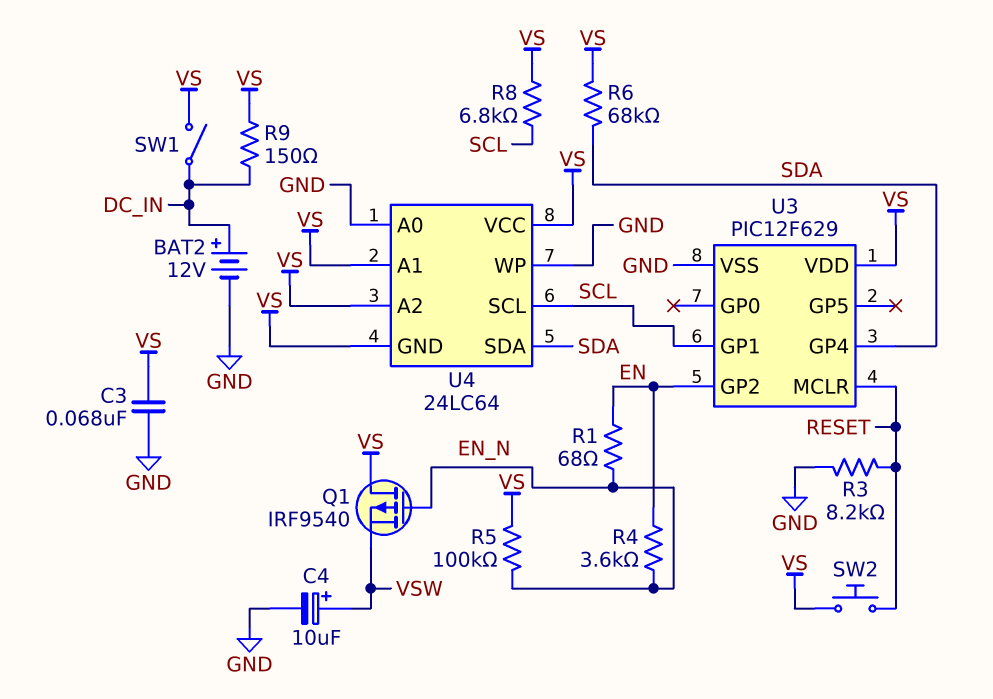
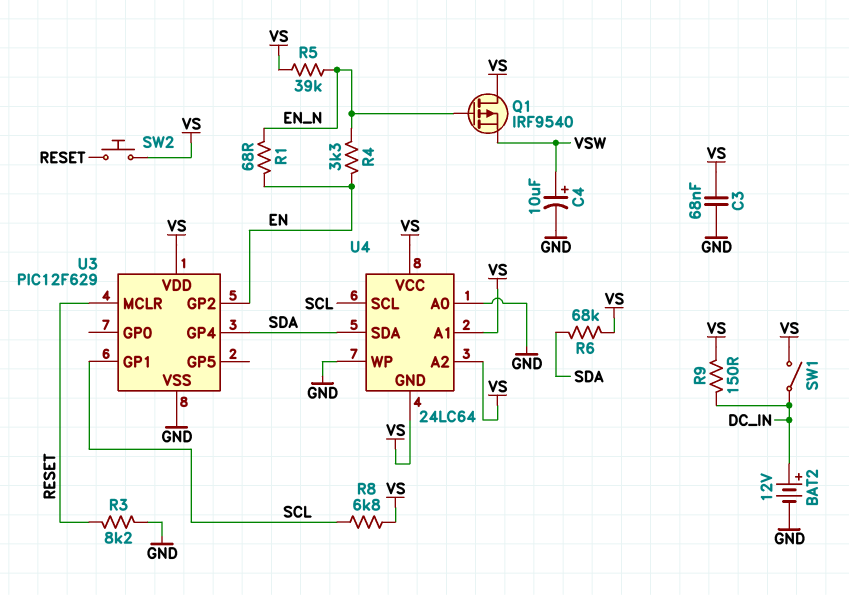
R4: 3.6k (EN, EN_N) -> 3.3k (EN, EN_N)
R5: 100k (EN_N, VS) -> 39k (EN_N, VS)

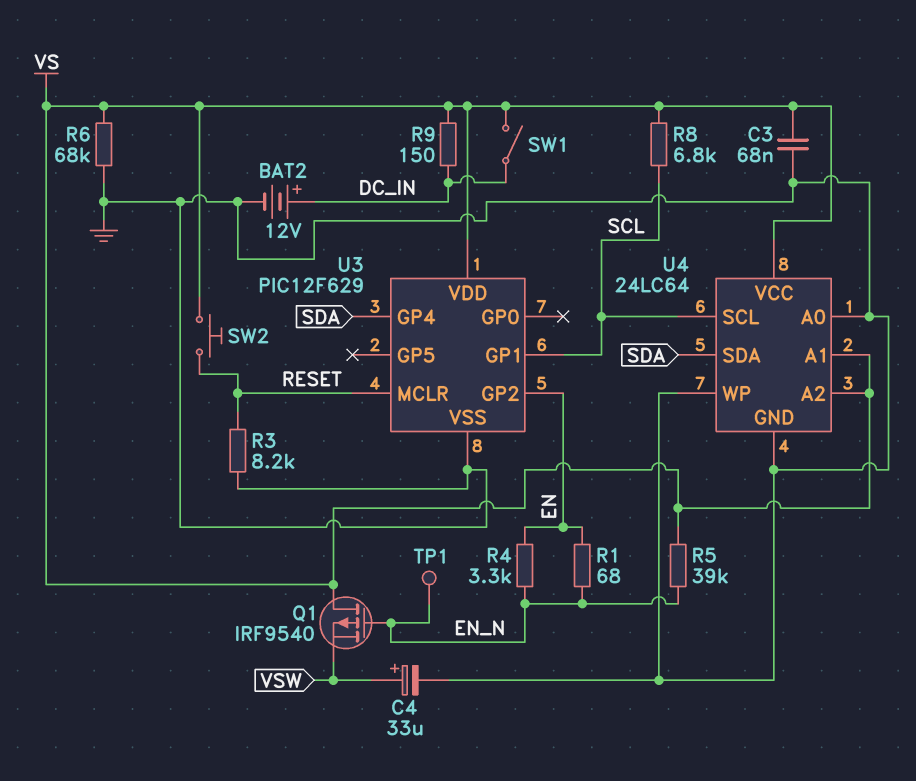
C4: 10uF (plus VSW, minus GND) -> 33uF (plus VSW, minus GND)
R6: 68k (SDA, VS) -> 68k (GND, VS)
TP1: none -> test point (EN_N)
U4 pin GND: VS -> GND

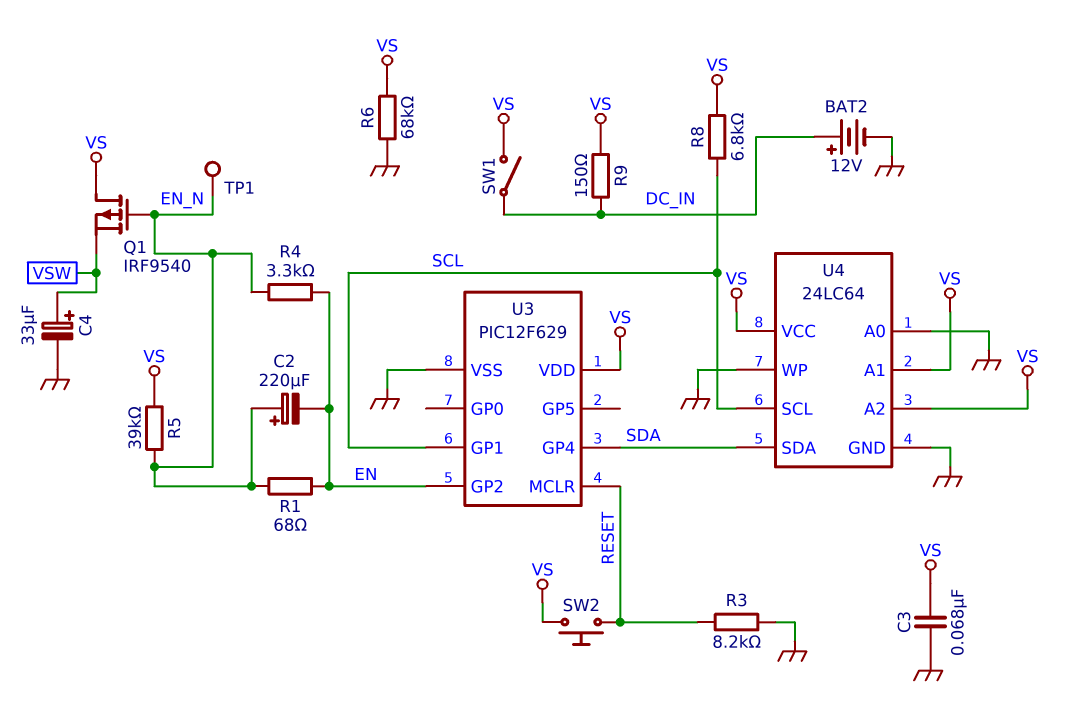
C2: none -> 220uF (plus EN_N, minus EN)

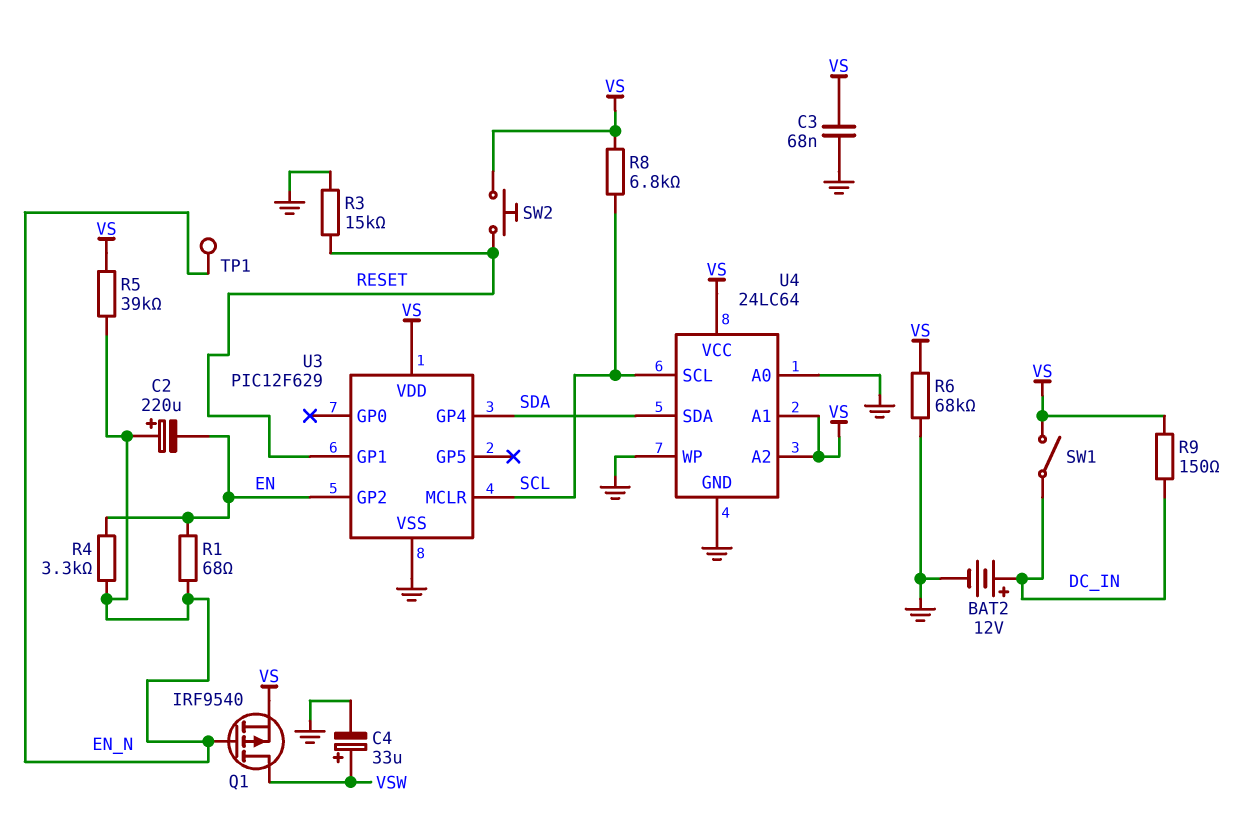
Q1: PMOS IRF9540 (G EN_N, D VS, S VSW) -> PMOS IRF9540 (G EN_N, D VSW, S VS)
R3: 8.2k (GND, RESET) -> 15k (GND, RESET)
U3 pin GP1: SCL -> RESET
U3 pin MCLR: RESET -> SCL

